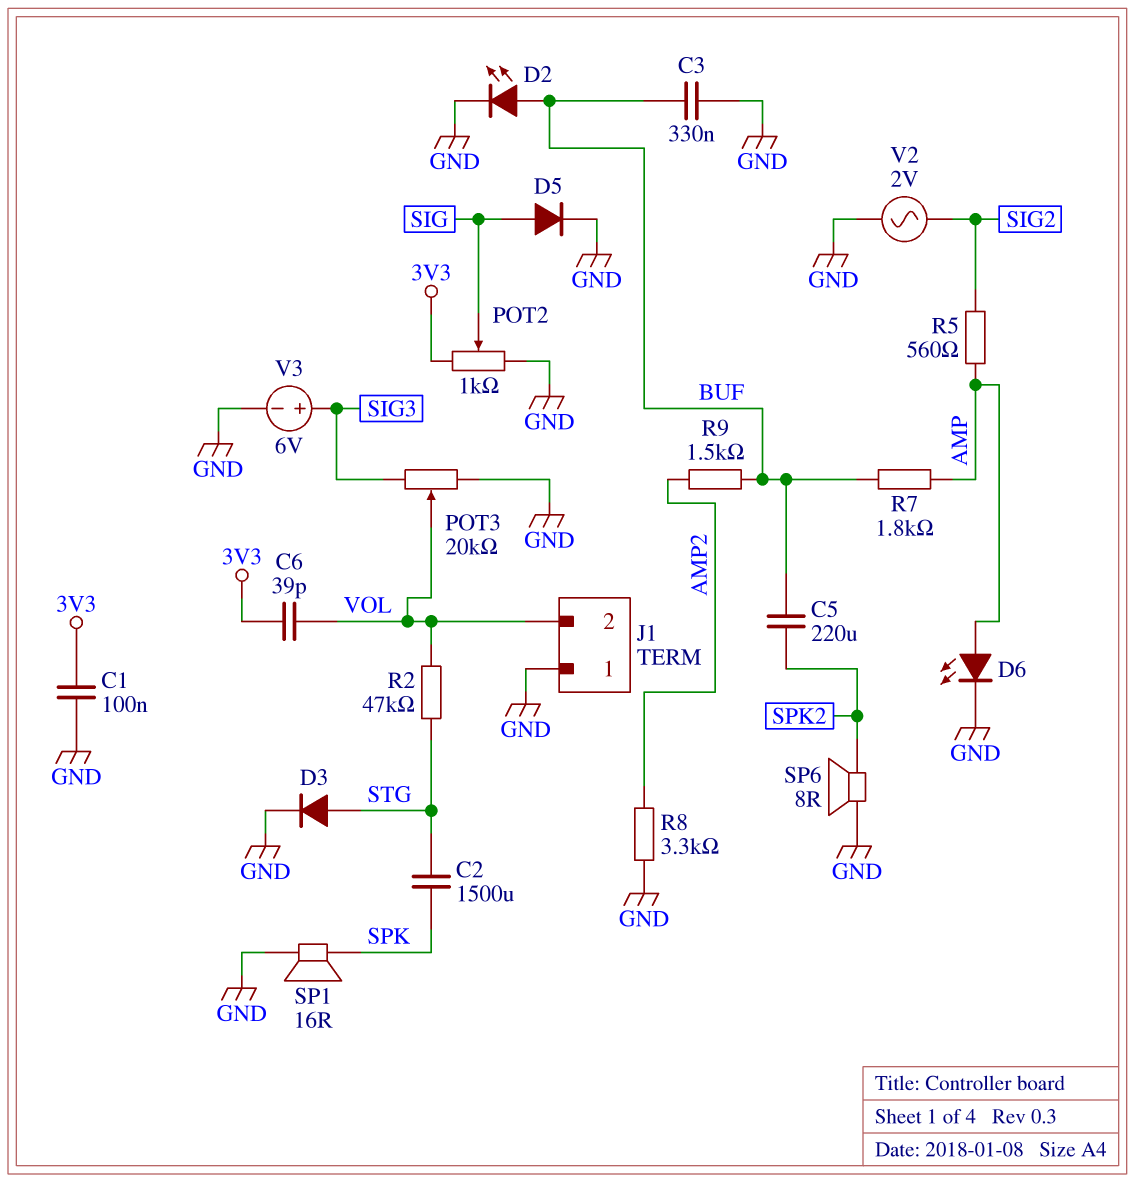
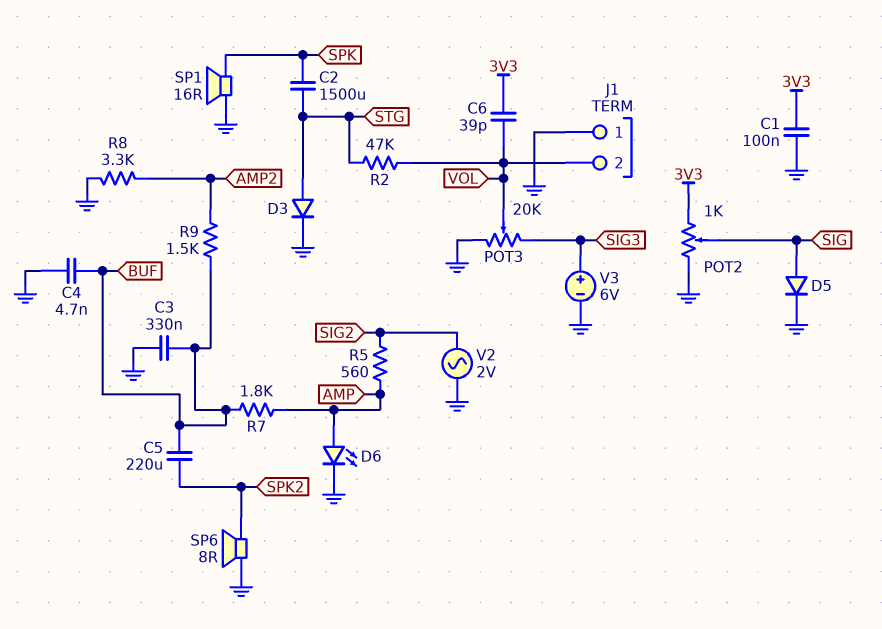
C4: none -> 4.7nF (BUF, GND)
D2: LED (A BUF, K GND) -> none

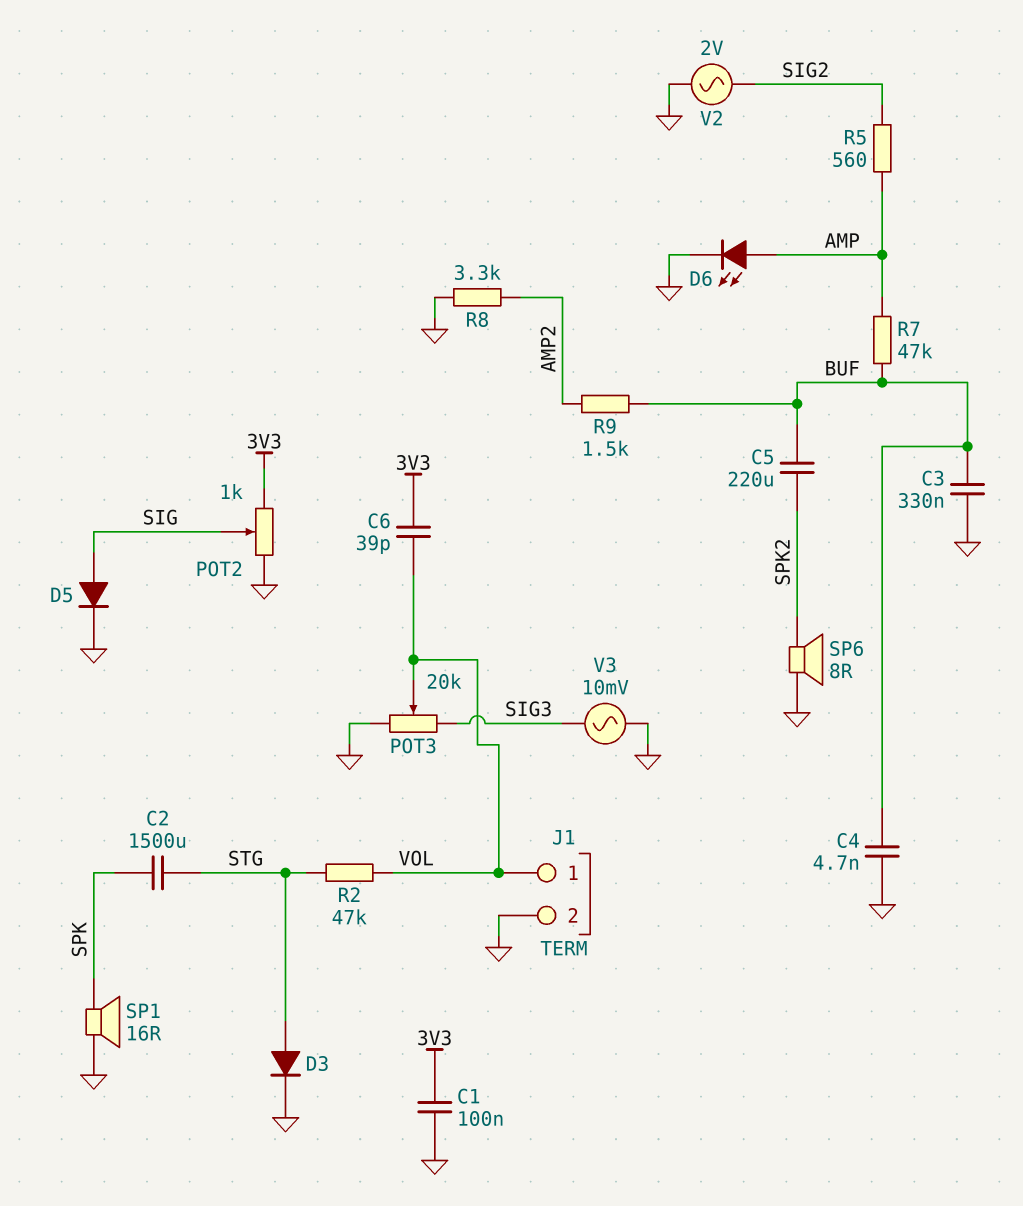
J1 pin 1: GND -> VOL
J1 pin 2: VOL -> GND
R7: 1.8k (AMP, BUF) -> 47k (AMP, BUF)
V3: 6V (plus SIG3, minus GND) -> AC 10mV (GND, SIG3)

